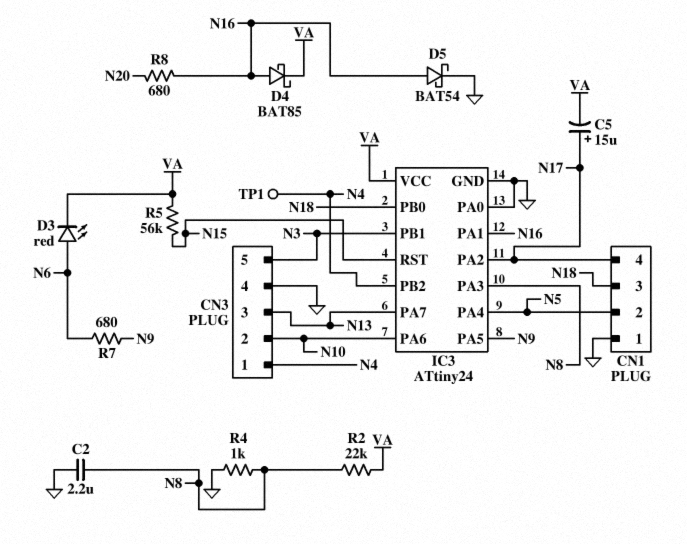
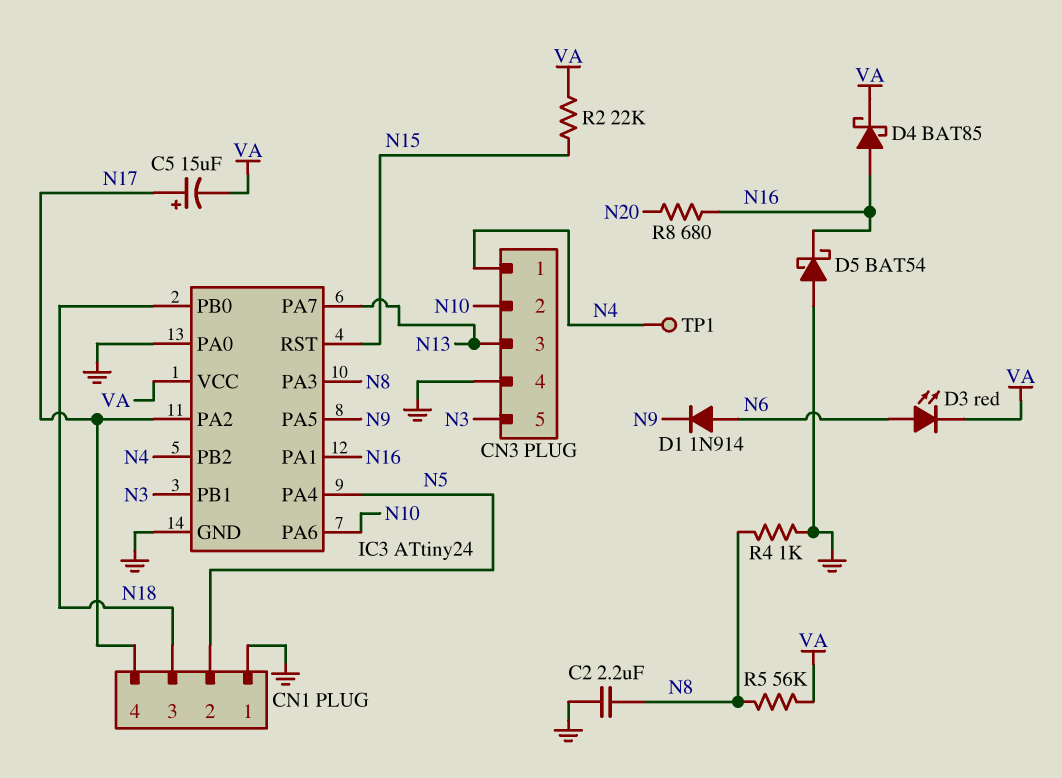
D1: none -> diode 1N914 (A N6, K N9)
D5: schottky BAT54 (A N16, K GND) -> schottky BAT54 (A GND, K N16)
R2: 22k (N8, VA) -> 22k (N15, VA)
R5: 56k (N15, VA) -> 56k (N8, VA)
R7: 680 (N6, N9) -> none

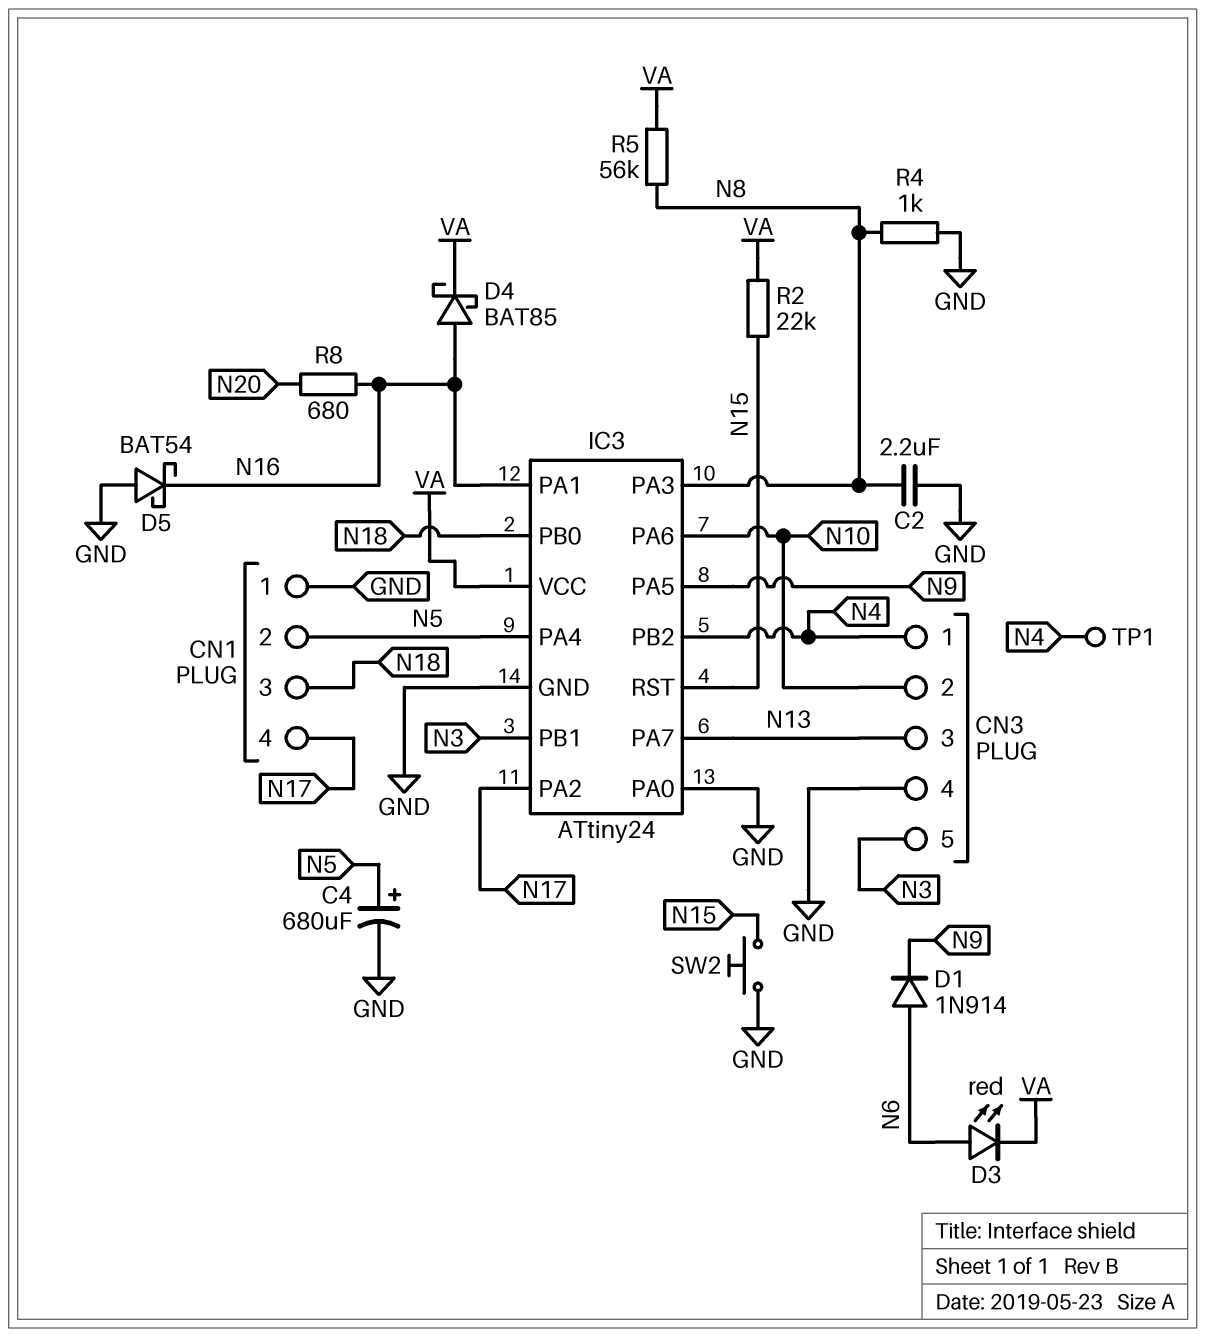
C4: none -> 680uF (plus N5, minus GND)
C5: 15uF (plus N17, minus VA) -> none
SW2: none -> button (GND, N15)

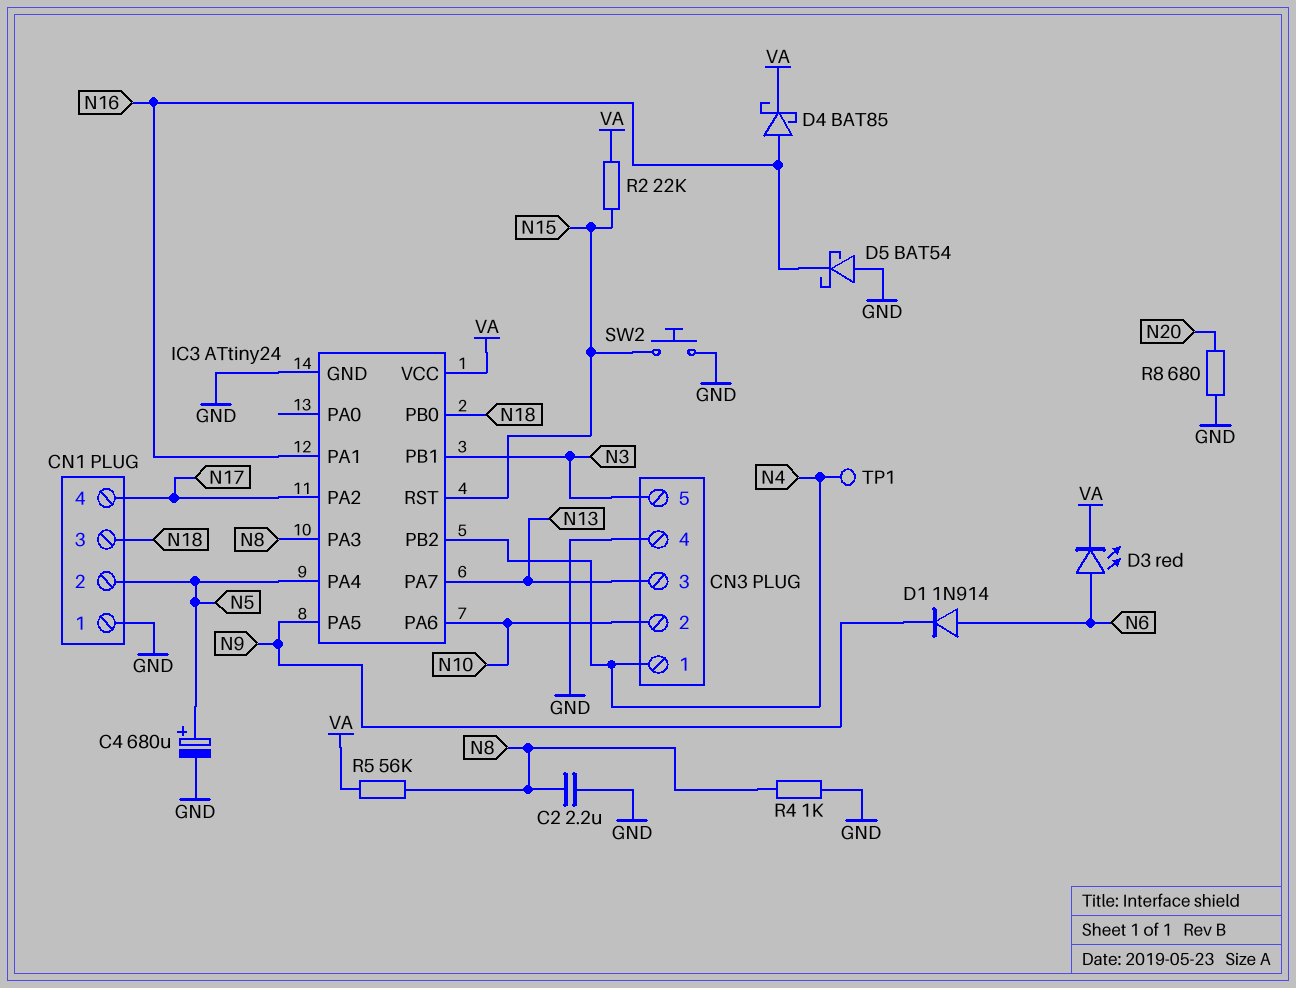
IC3 pin PA0: GND -> none
R8: 680 (N16, N20) -> 680 (GND, N20)

